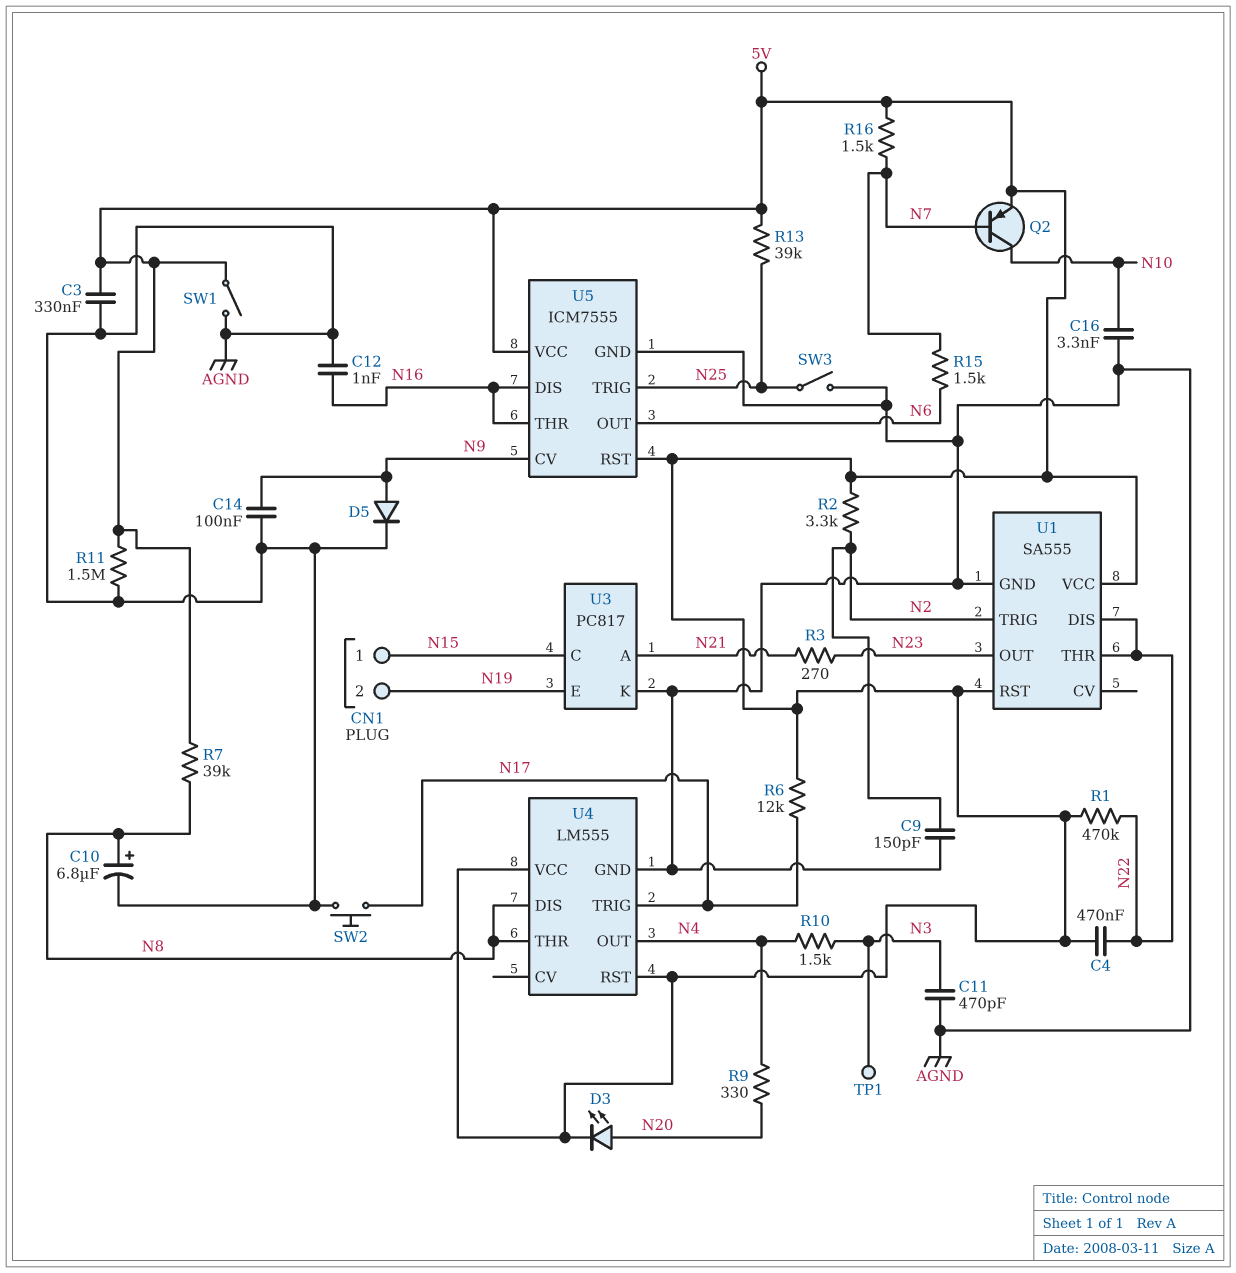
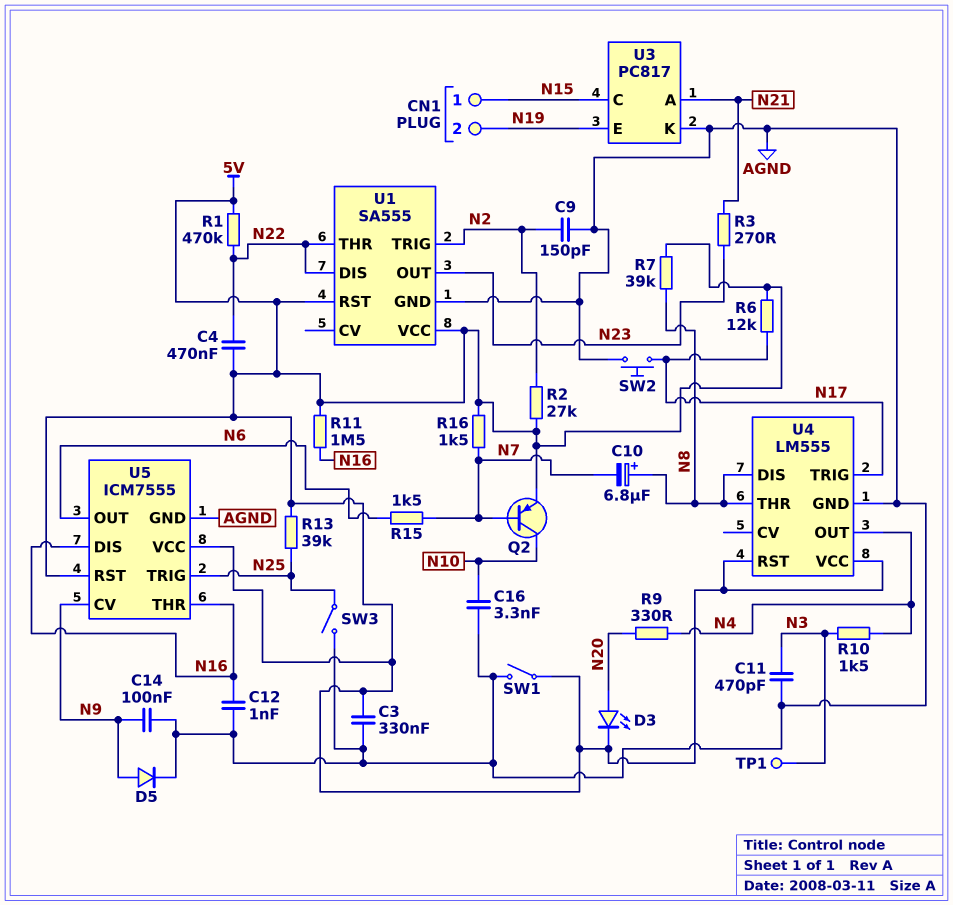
C10: 6.8uF (plus N8, minus AGND) -> 6.8uF (plus N8, minus N7)
R2: 3.3k (5V, N2) -> 27k (5V, N2)
R11: 1.5M (5V, AGND) -> 1.5M (5V, N16)

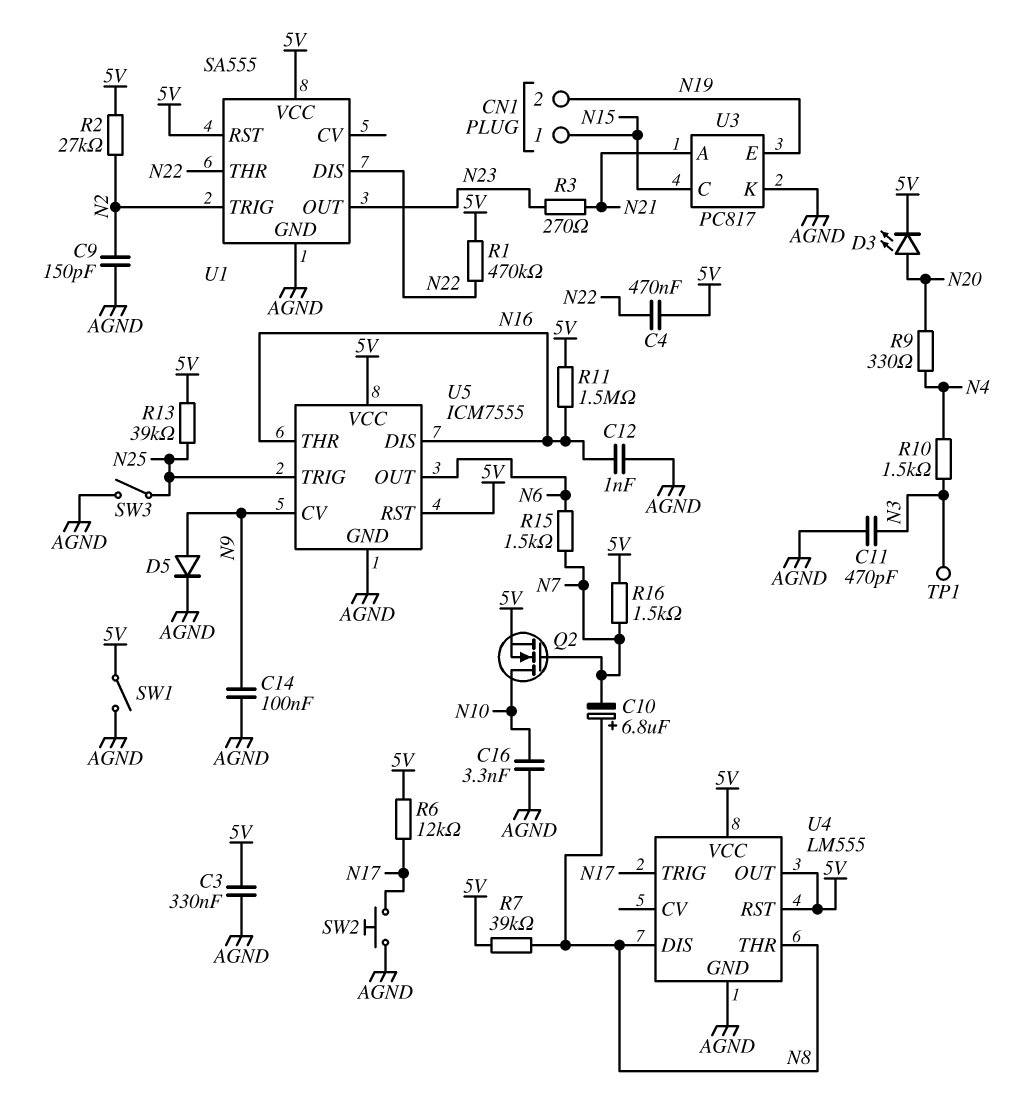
Q2: PNP (B N7, C N10, E 5V) -> NMOS (G N7, D N10, S 5V)
U4 pin OUT: N4 -> 5V

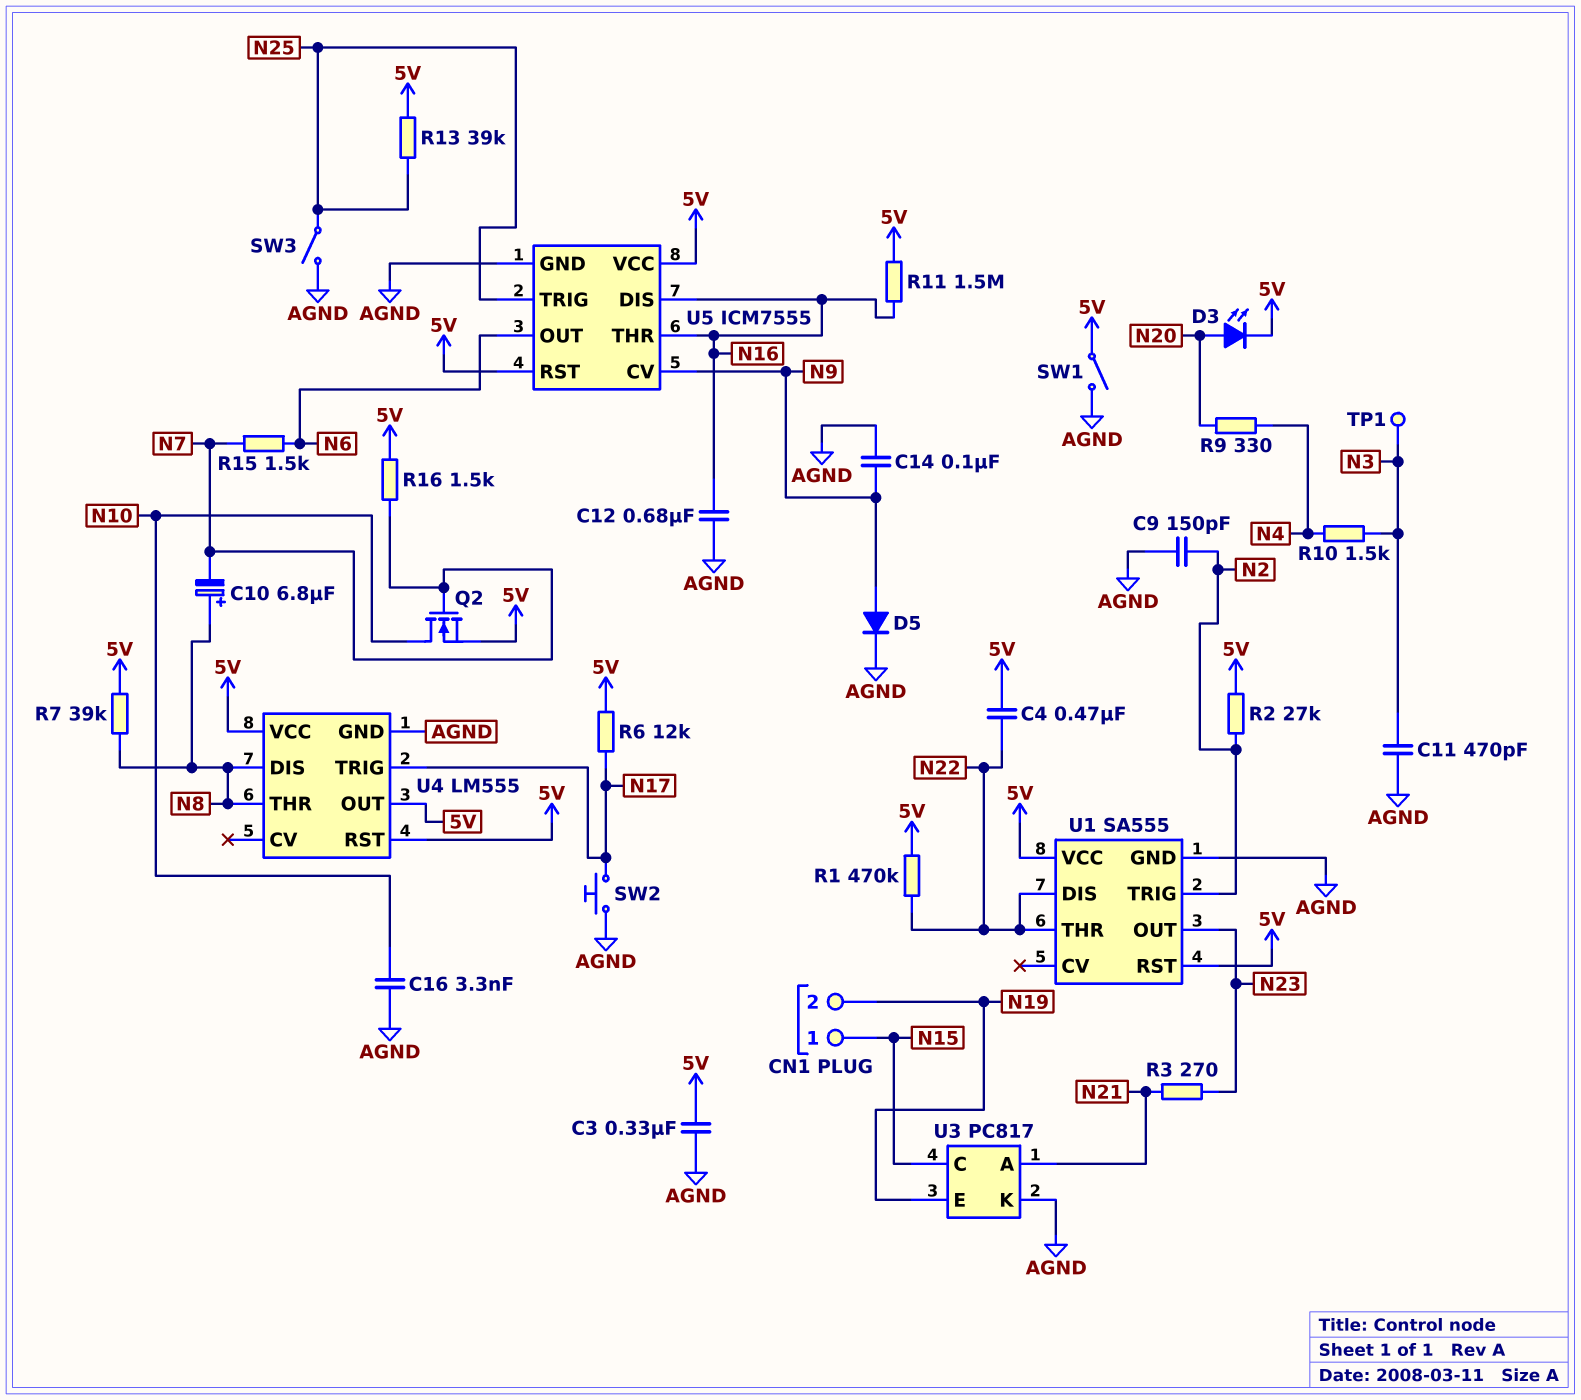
C12: 1nF (AGND, N16) -> 680nF (AGND, N16)

